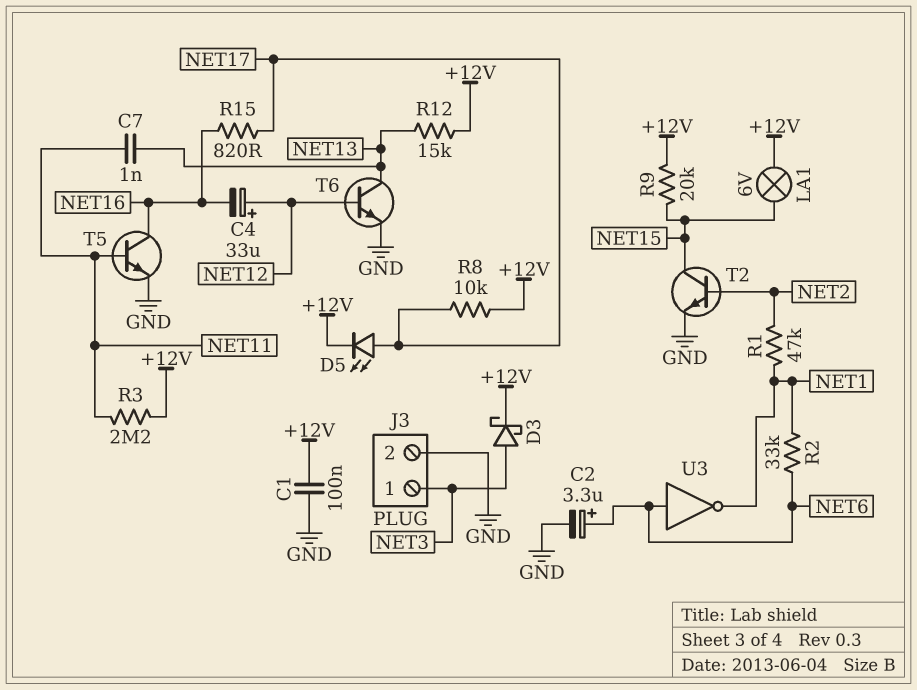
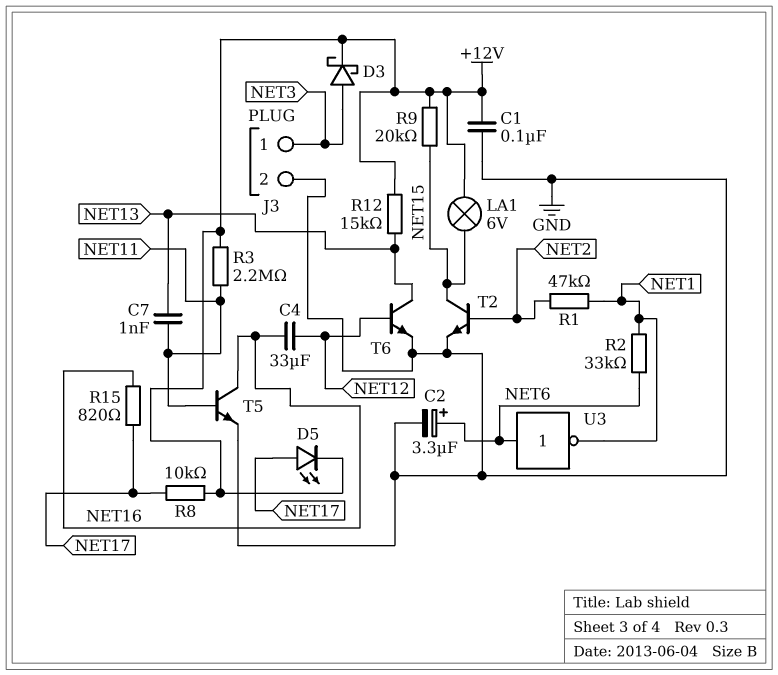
C4: 33uF (plus NET12, minus NET16) -> 33uF (NET12, NET16)

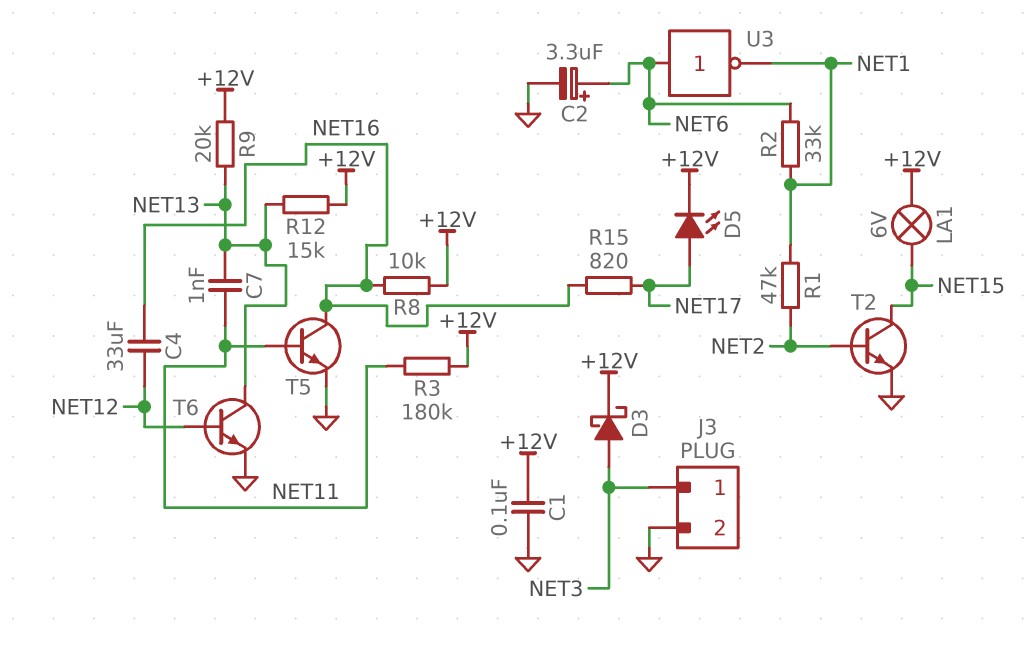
R3: 2.2M (+12V, NET11) -> 180k (+12V, NET11)
R8: 10k (+12V, NET17) -> 10k (+12V, NET16)
R9: 20k (+12V, NET15) -> 20k (+12V, NET13)

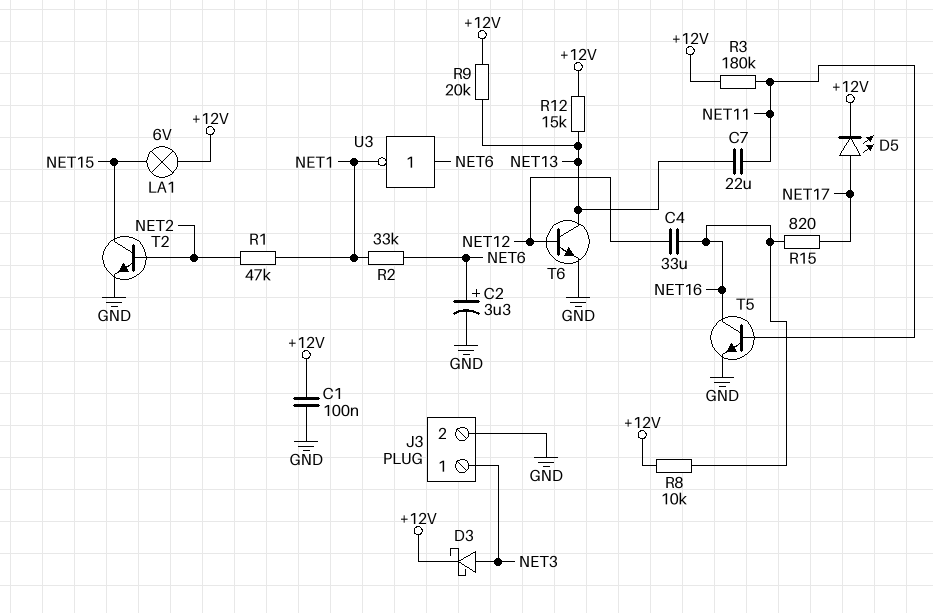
C7: 1nF (NET11, NET13) -> 22uF (NET11, NET13)

